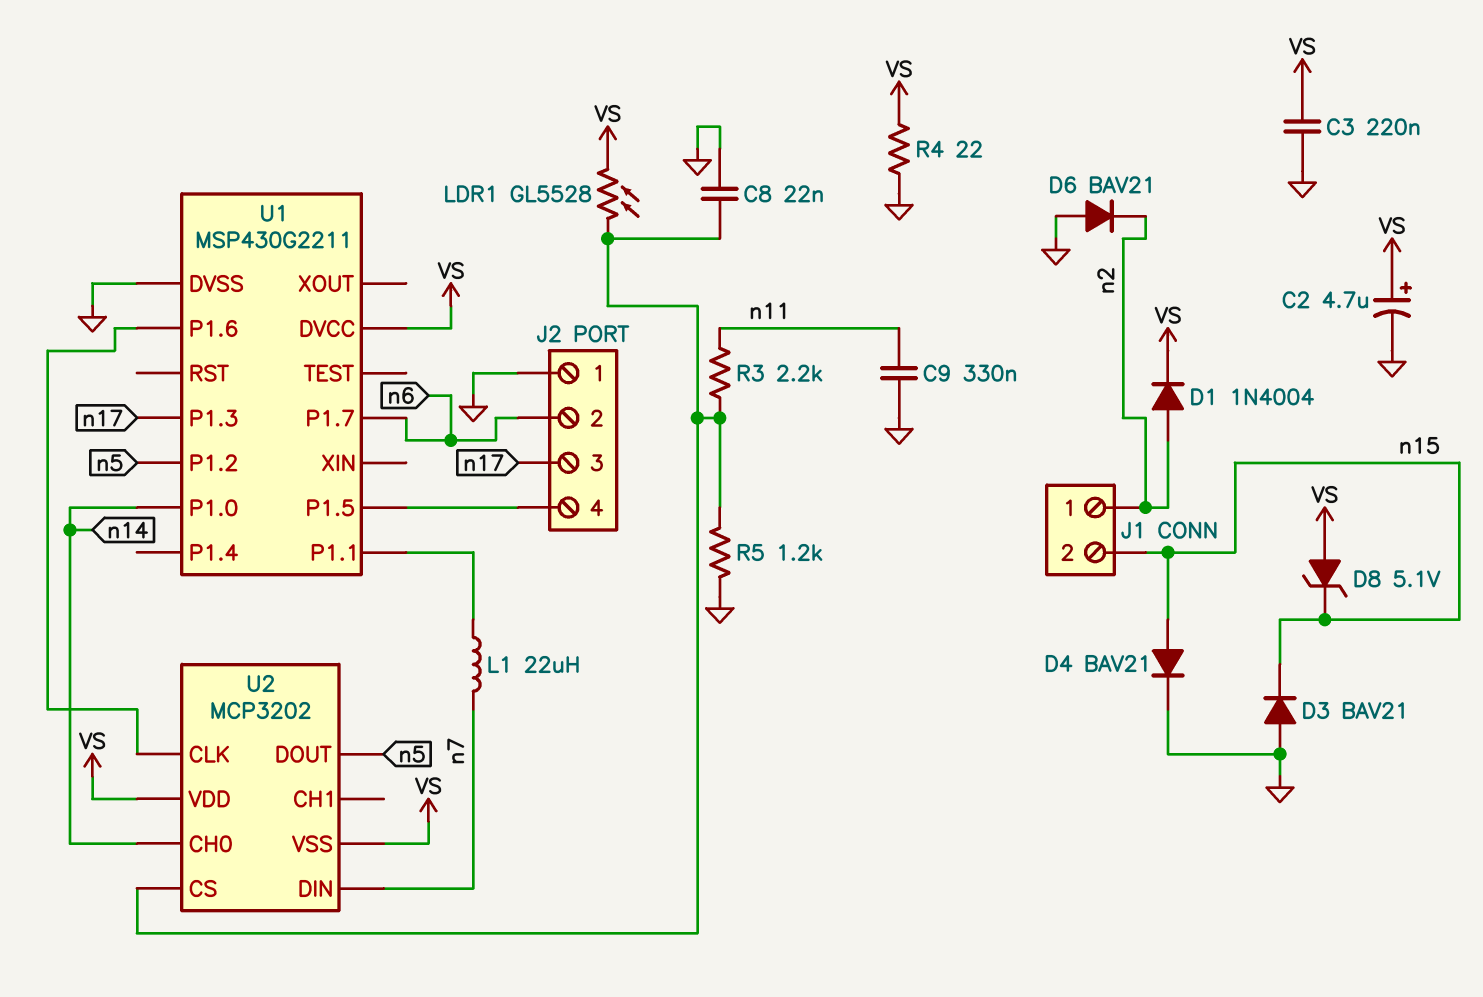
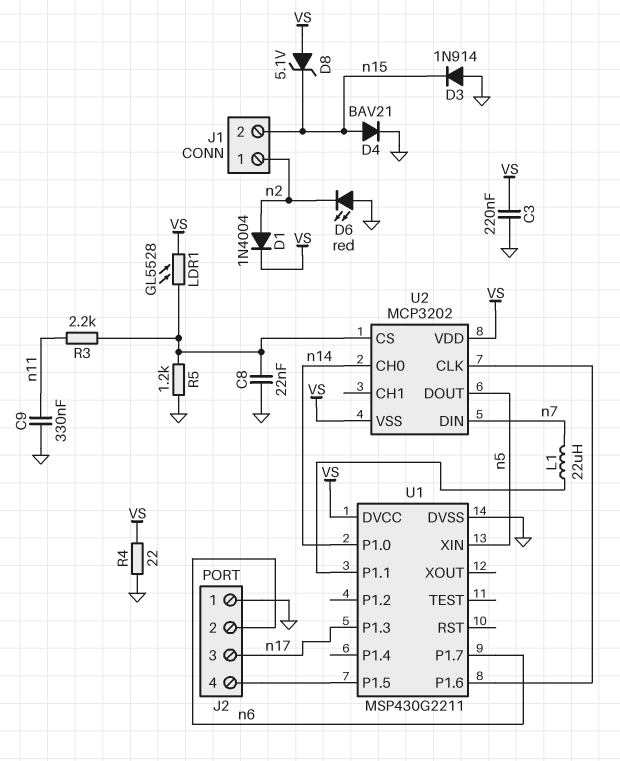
C2: 4.7uF (plus VS, minus GND) -> none
D3: diode BAV21 (A GND, K n15) -> diode 1N914 (A GND, K n15)
D6: diode BAV21 (A GND, K n2) -> LED red (A GND, K n2)
U1 pin P1.2: n5 -> none
U1 pin XIN: none -> n5

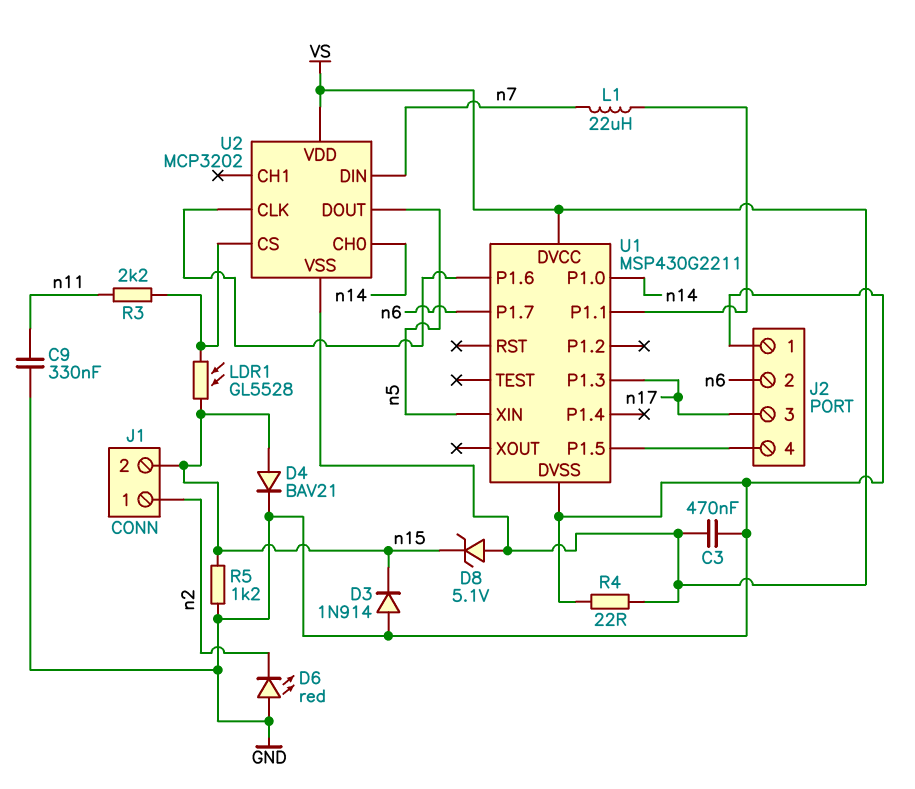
C3: 220nF (GND, VS) -> 470nF (GND, VS)
C8: 22nF (GND, U2/CS) -> none
D1: diode 1N4004 (A n2, K VS) -> none
LDR1: GL5528 (U2/CS, VS) -> GL5528 (U2/CS, n15)
R5: 1.2k (GND, U2/CS) -> 1.2k (GND, n15)

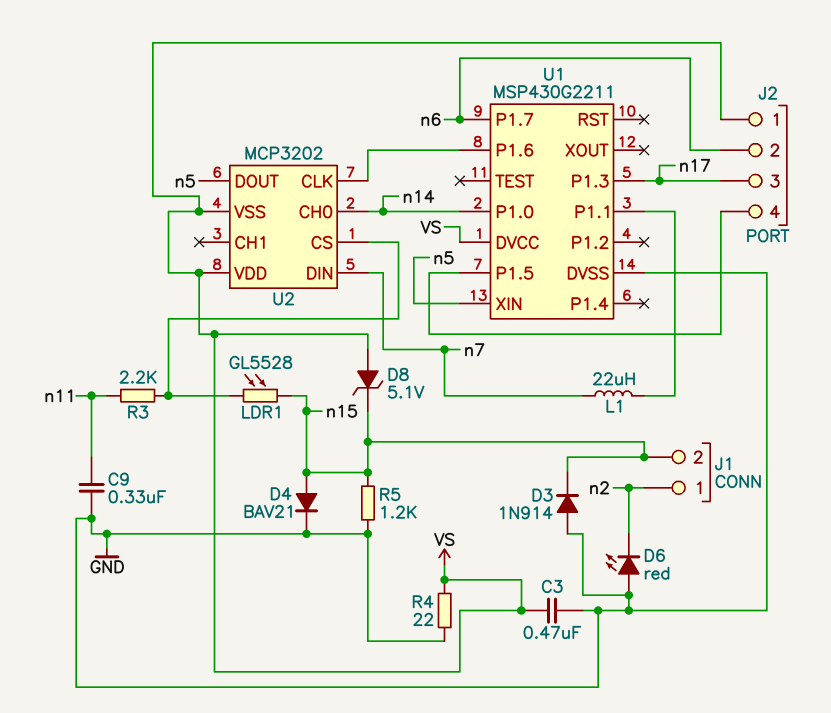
J2 pin 1: GND -> VS

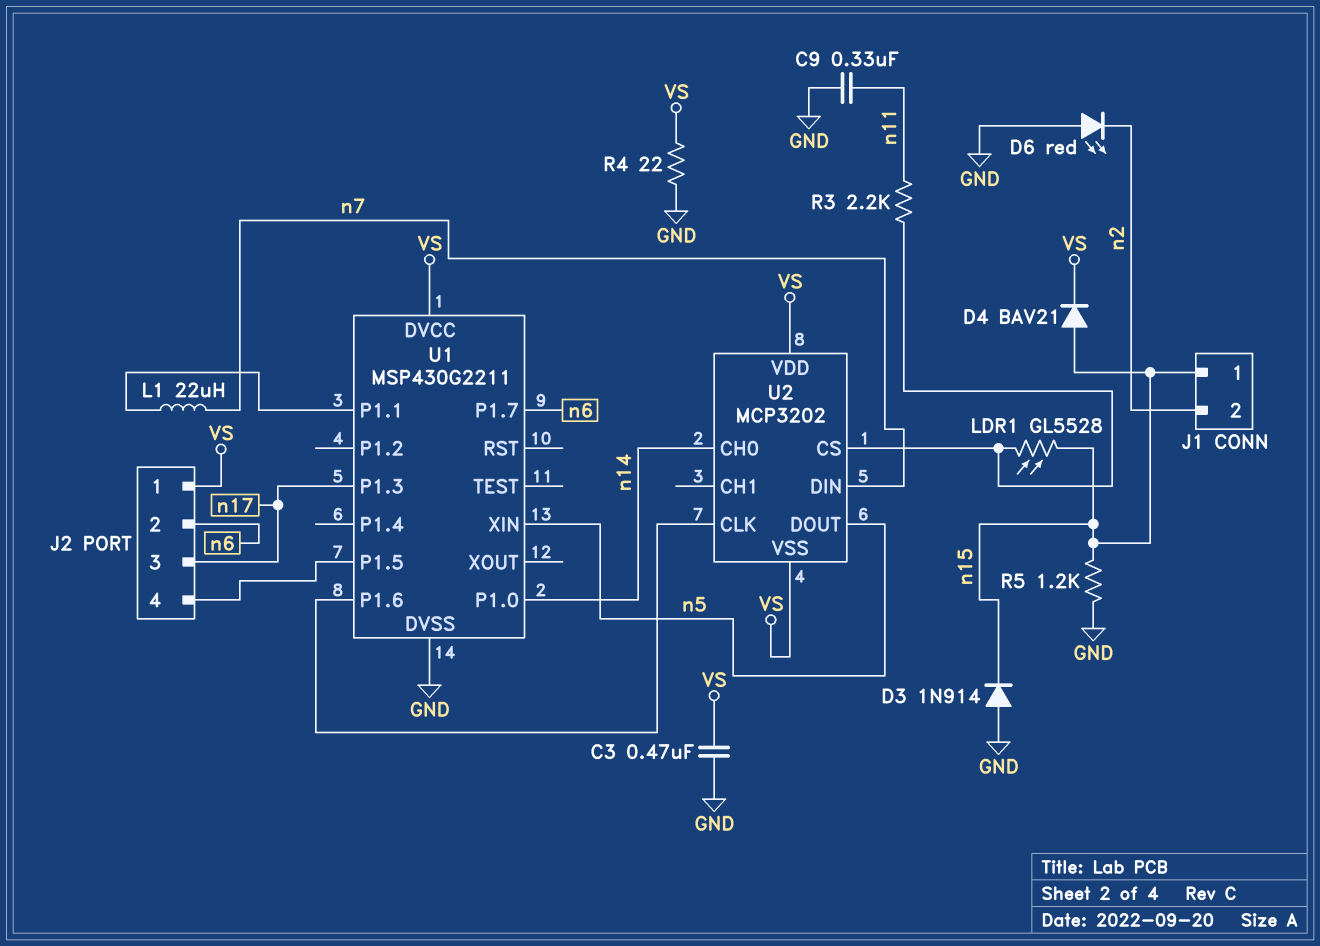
D4: diode BAV21 (A n15, K GND) -> diode BAV21 (A n15, K VS)
D8: zener 5.1V (A VS, K n15) -> none
J1 pin 1: n2 -> n15
J1 pin 2: n15 -> n2

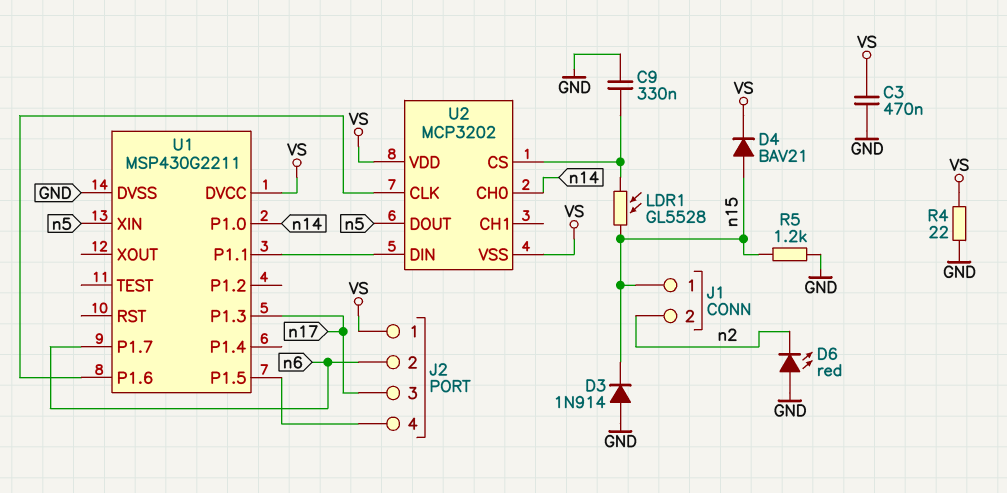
C9: 330nF (GND, n11) -> 330nF (GND, U2/CS)
L1: 22uH (U1/P1.1, n7) -> none
R3: 2.2k (U2/CS, n11) -> none
U2 pin DIN: n7 -> U1/P1.1

